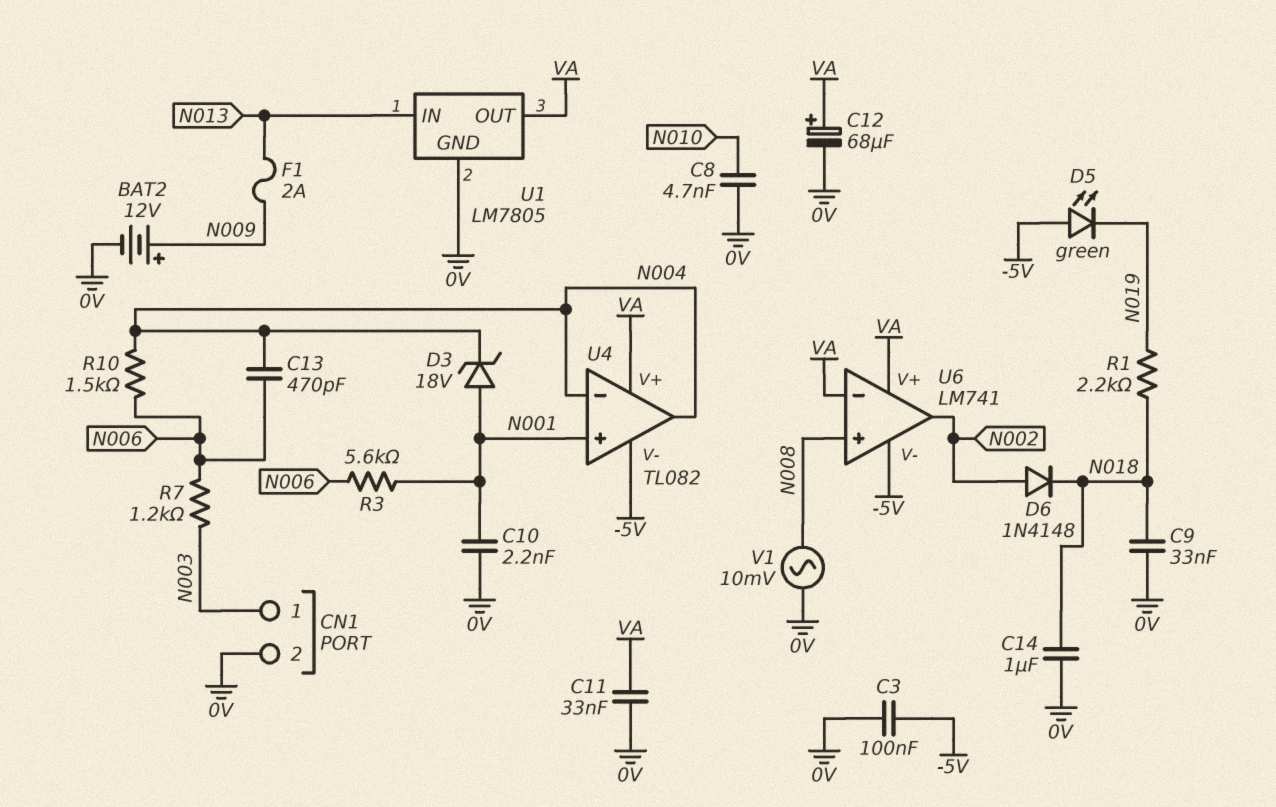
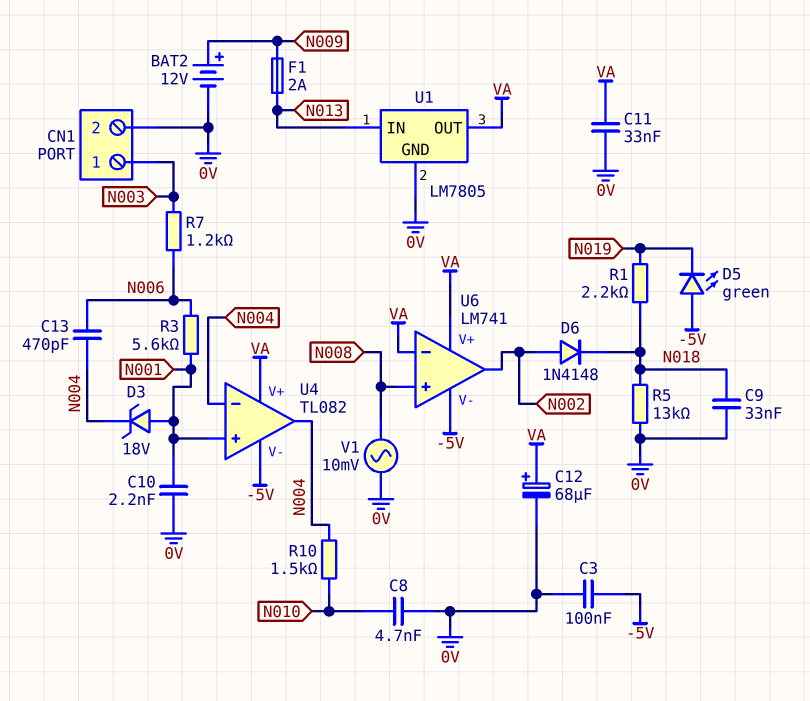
C14: 1uF (0V, N018) -> none
R5: none -> 13k (0V, N018)
R10: 1.5k (N004, N006) -> 1.5k (N004, N010)

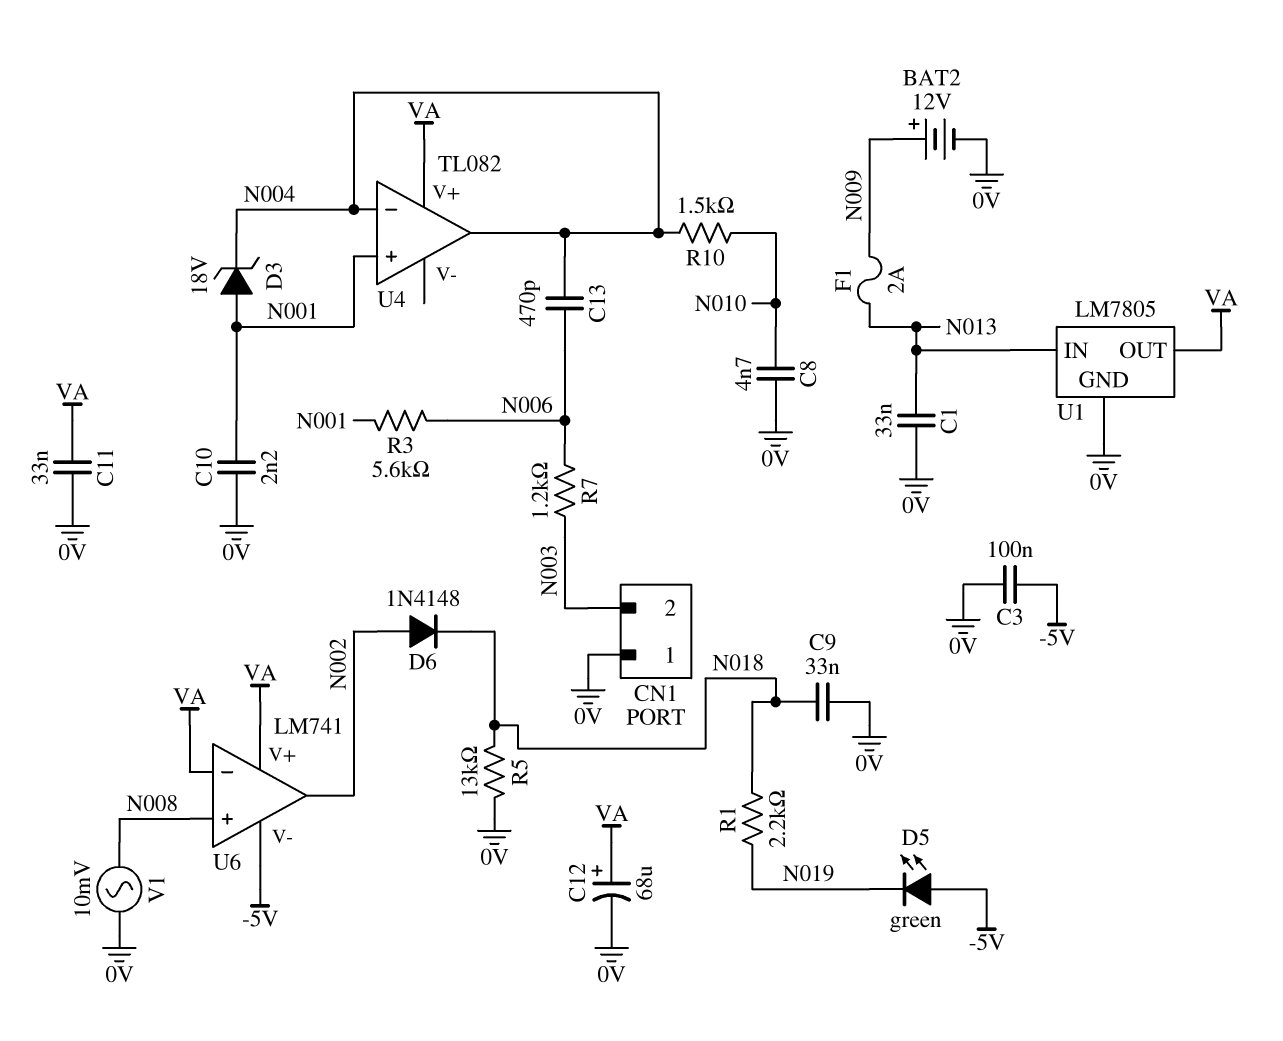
C1: none -> 33nF (0V, N013)
CN1 pin 1: N003 -> 0V
CN1 pin 2: 0V -> N003
U4 pin V-: -5V -> none

